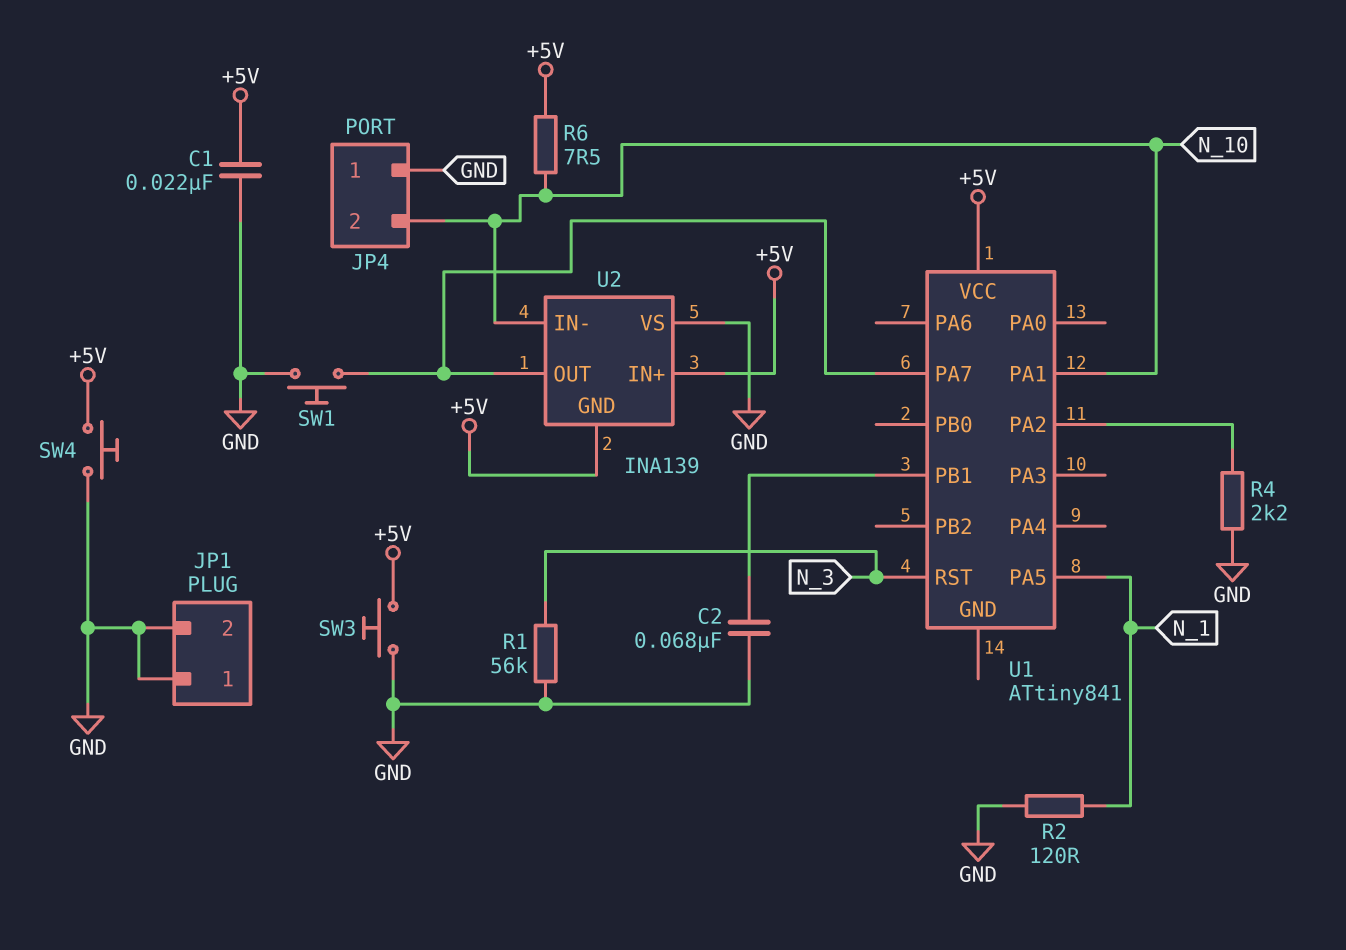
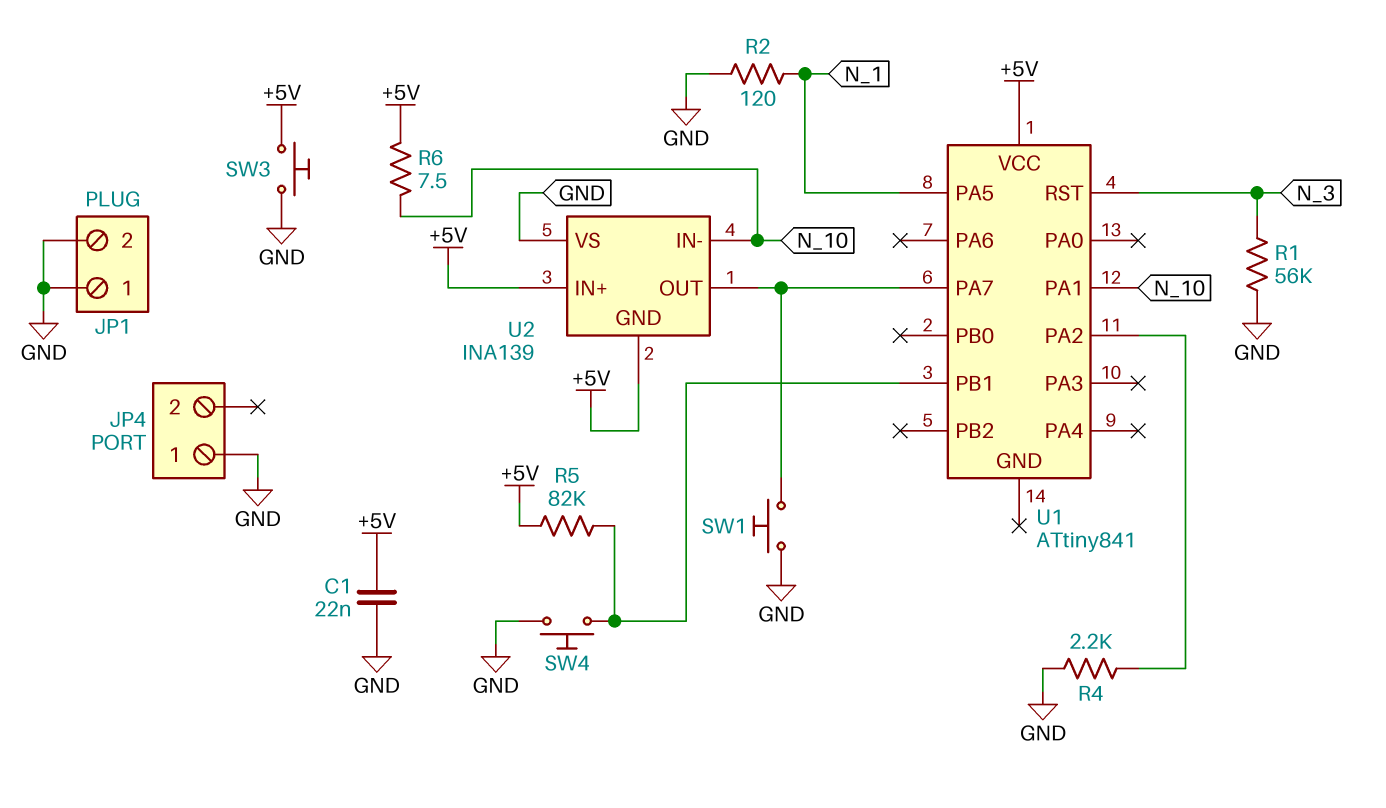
C2: 68nF (GND, U1/PB1) -> none
JP4 pin 2: N_10 -> none
R5: none -> 82k (+5V, U1/PB1)
SW4: button (+5V, GND) -> button (GND, U1/PB1)

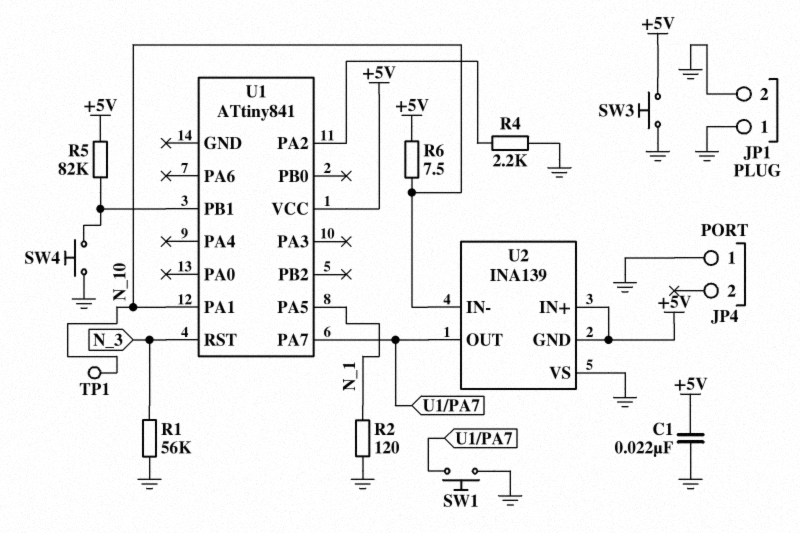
TP1: none -> test point (N_10)

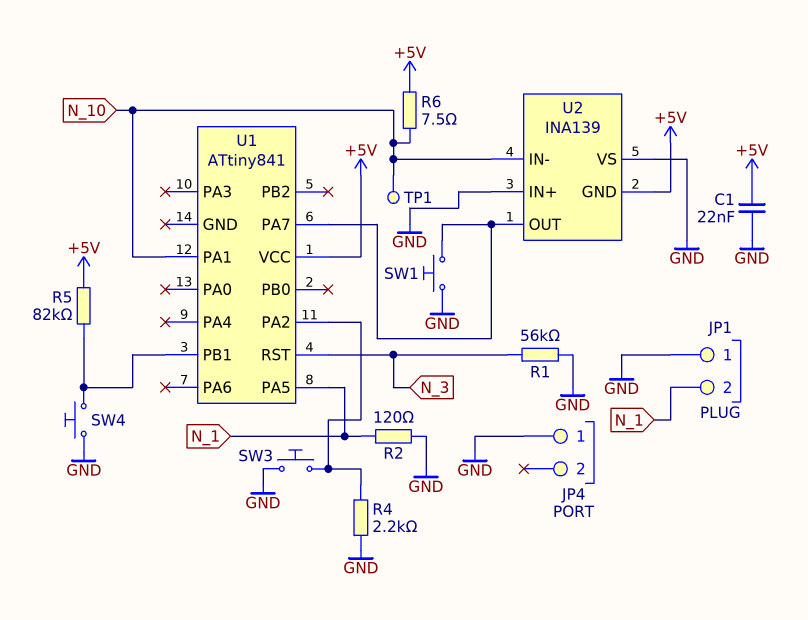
JP1 pin 2: GND -> N_1
SW3: button (+5V, GND) -> button (GND, U1/PA2)
U2 pin IN+: +5V -> GND

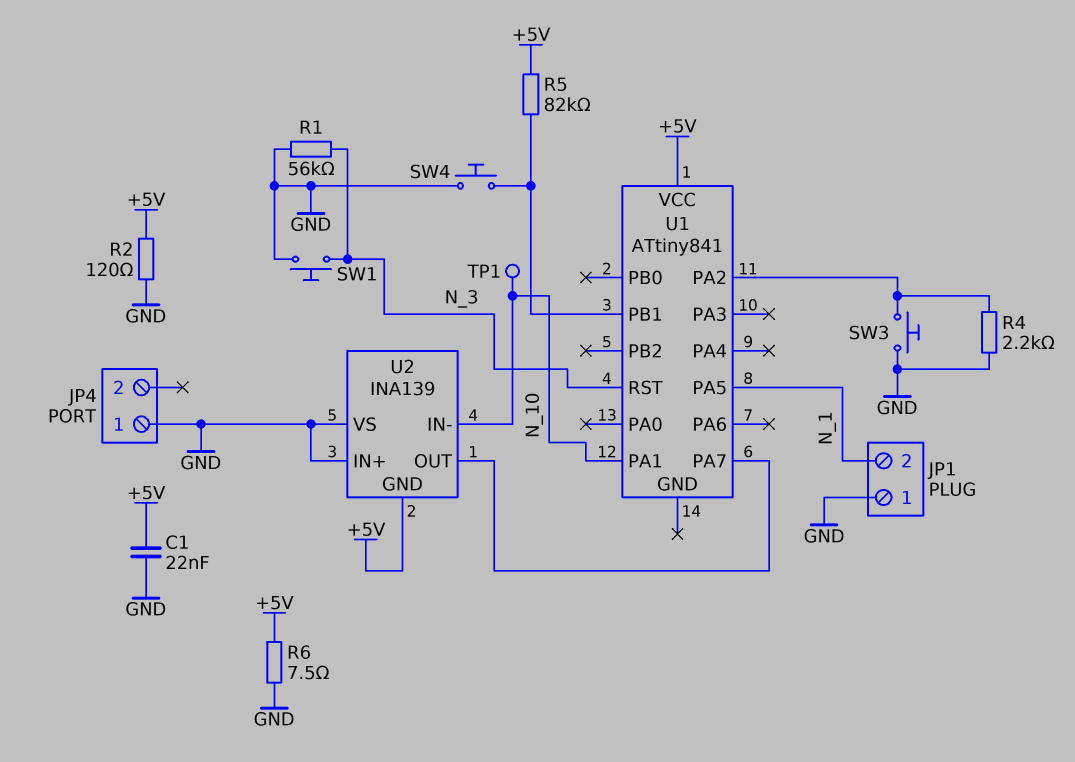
R2: 120 (GND, N_1) -> 120 (+5V, GND)
R6: 7.5 (+5V, N_10) -> 7.5 (+5V, GND)
SW1: button (GND, U1/PA7) -> button (GND, N_3)

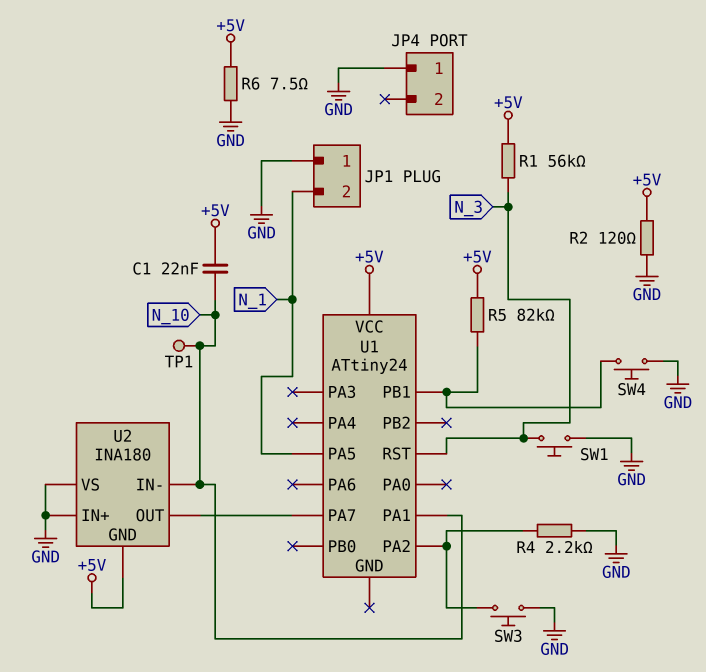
C1: 22nF (+5V, GND) -> 22nF (+5V, N_10)
R1: 56k (GND, N_3) -> 56k (+5V, N_3)
U1: ATtiny841 -> ATtiny24
U2: INA139 -> INA180

